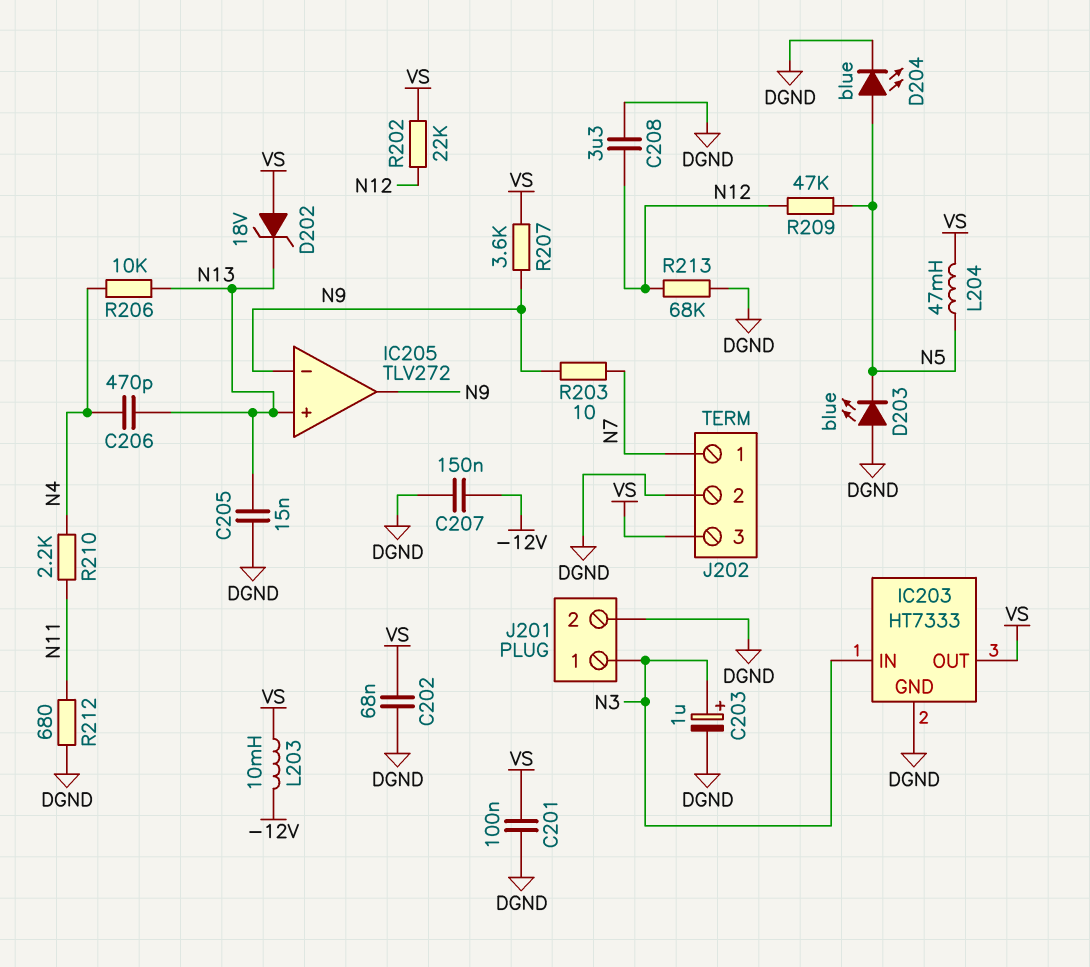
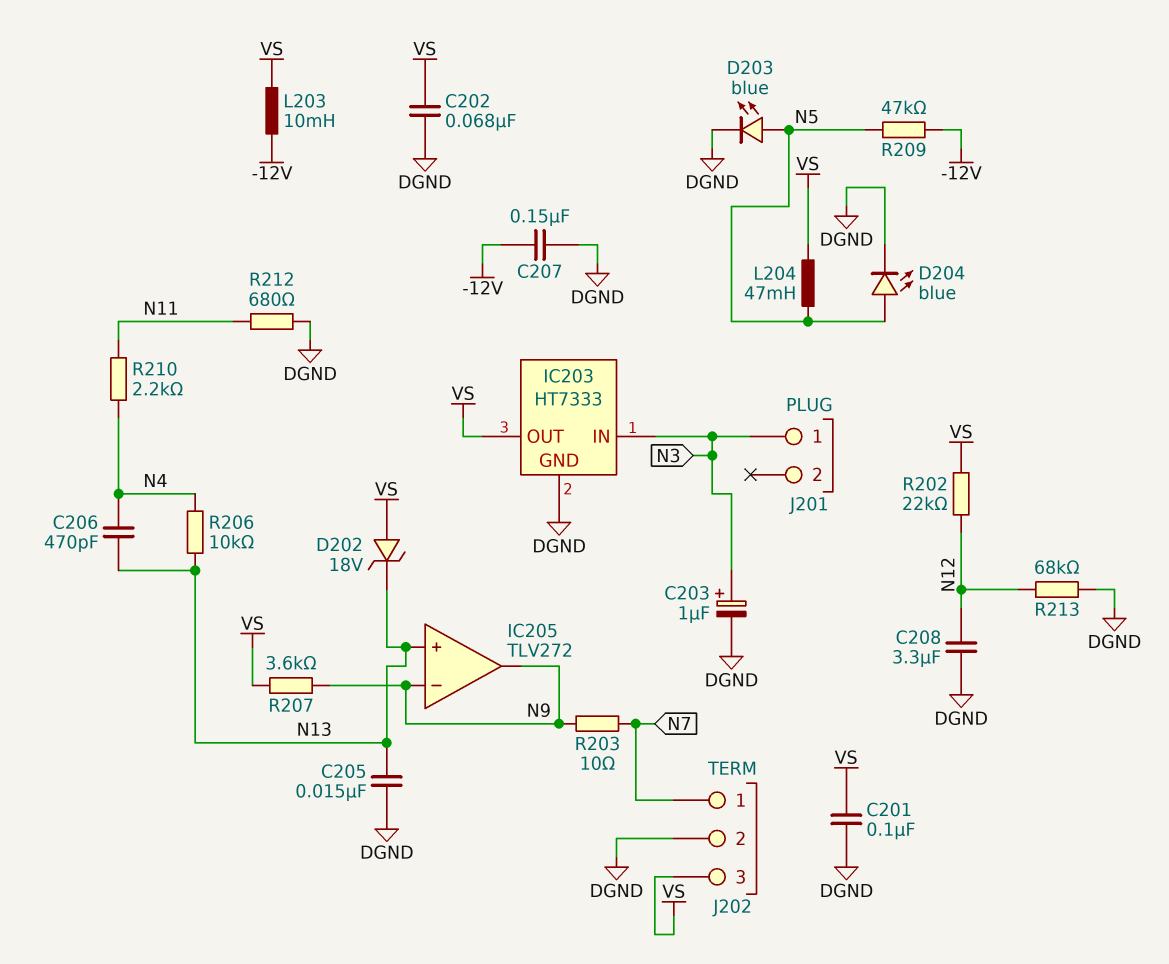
D203: LED blue (A DGND, K N5) -> LED blue (A N5, K DGND)
J201 pin 2: DGND -> none
R209: 47k (N5, N12) -> 47k (-12V, N5)

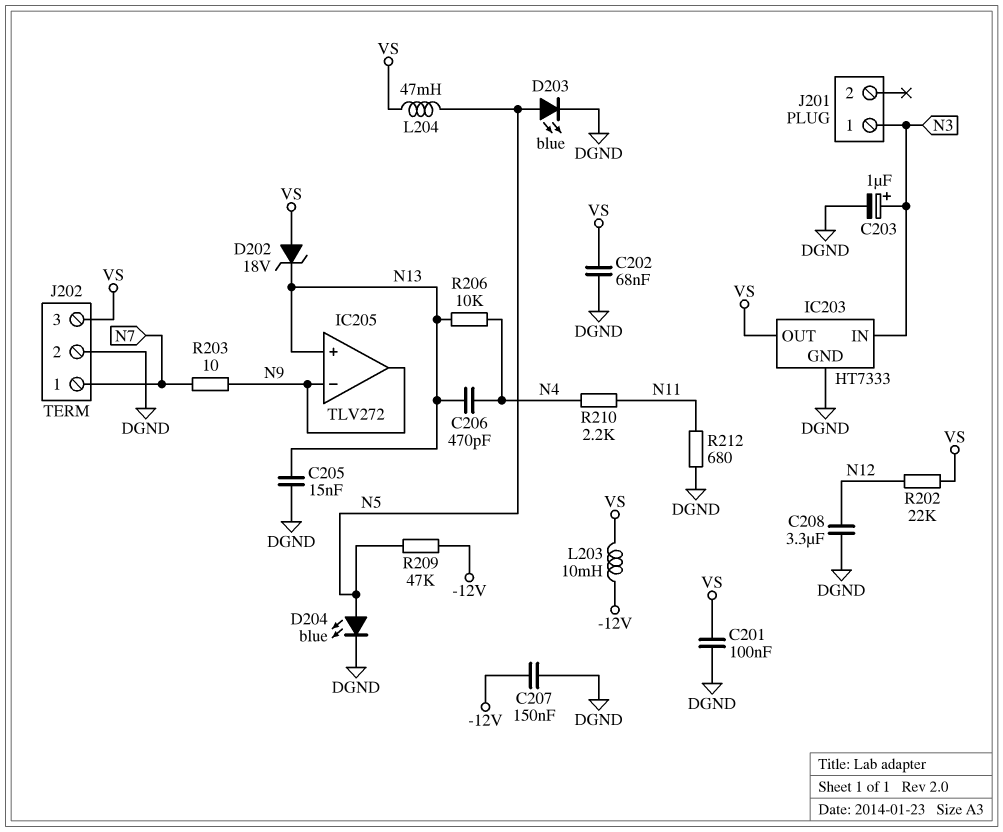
R207: 3.6k (N9, VS) -> none
R213: 68k (DGND, N12) -> none

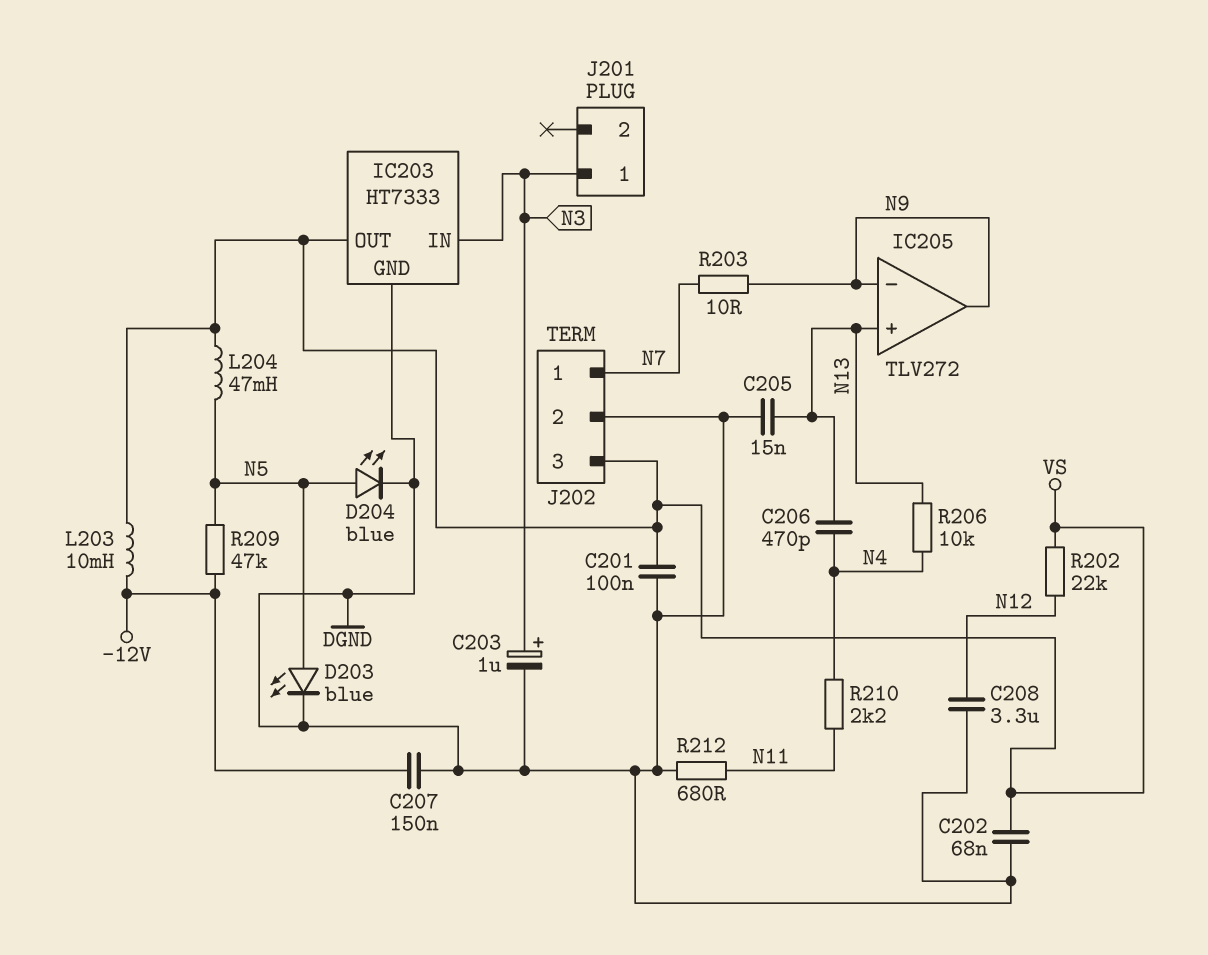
D202: zener 18V (A VS, K N13) -> none

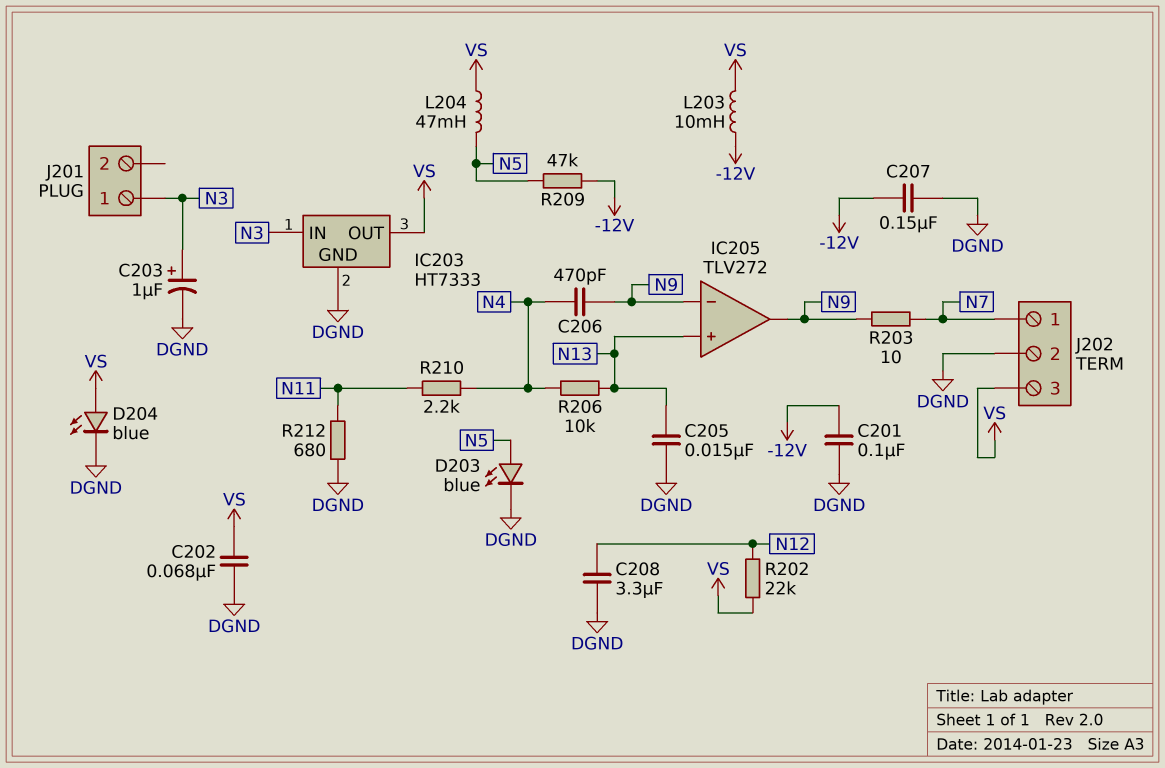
C201: 100nF (DGND, VS) -> 100nF (-12V, DGND)
C206: 470pF (N4, N13) -> 470pF (N4, N9)
D204: LED blue (A N5, K DGND) -> LED blue (A VS, K DGND)

